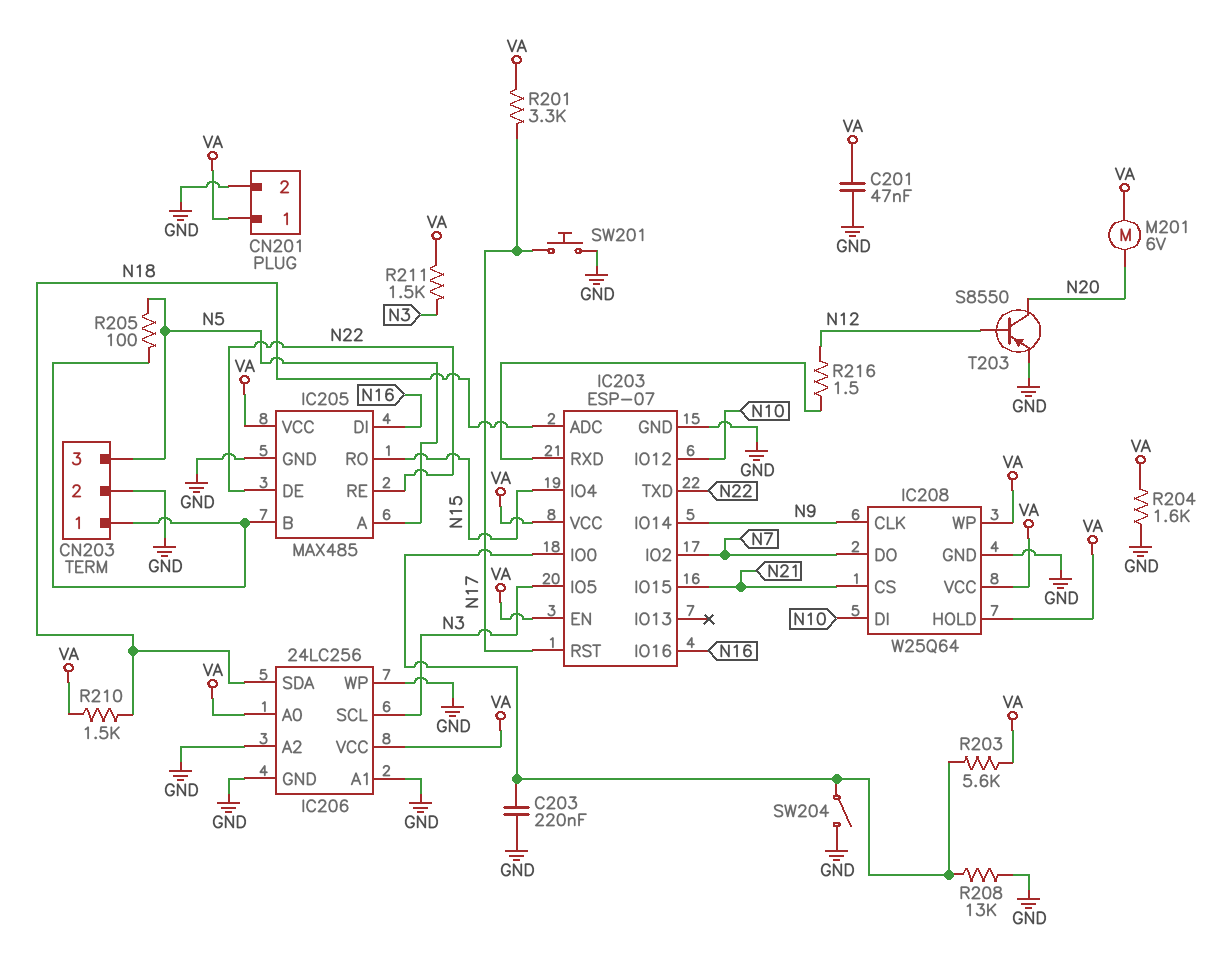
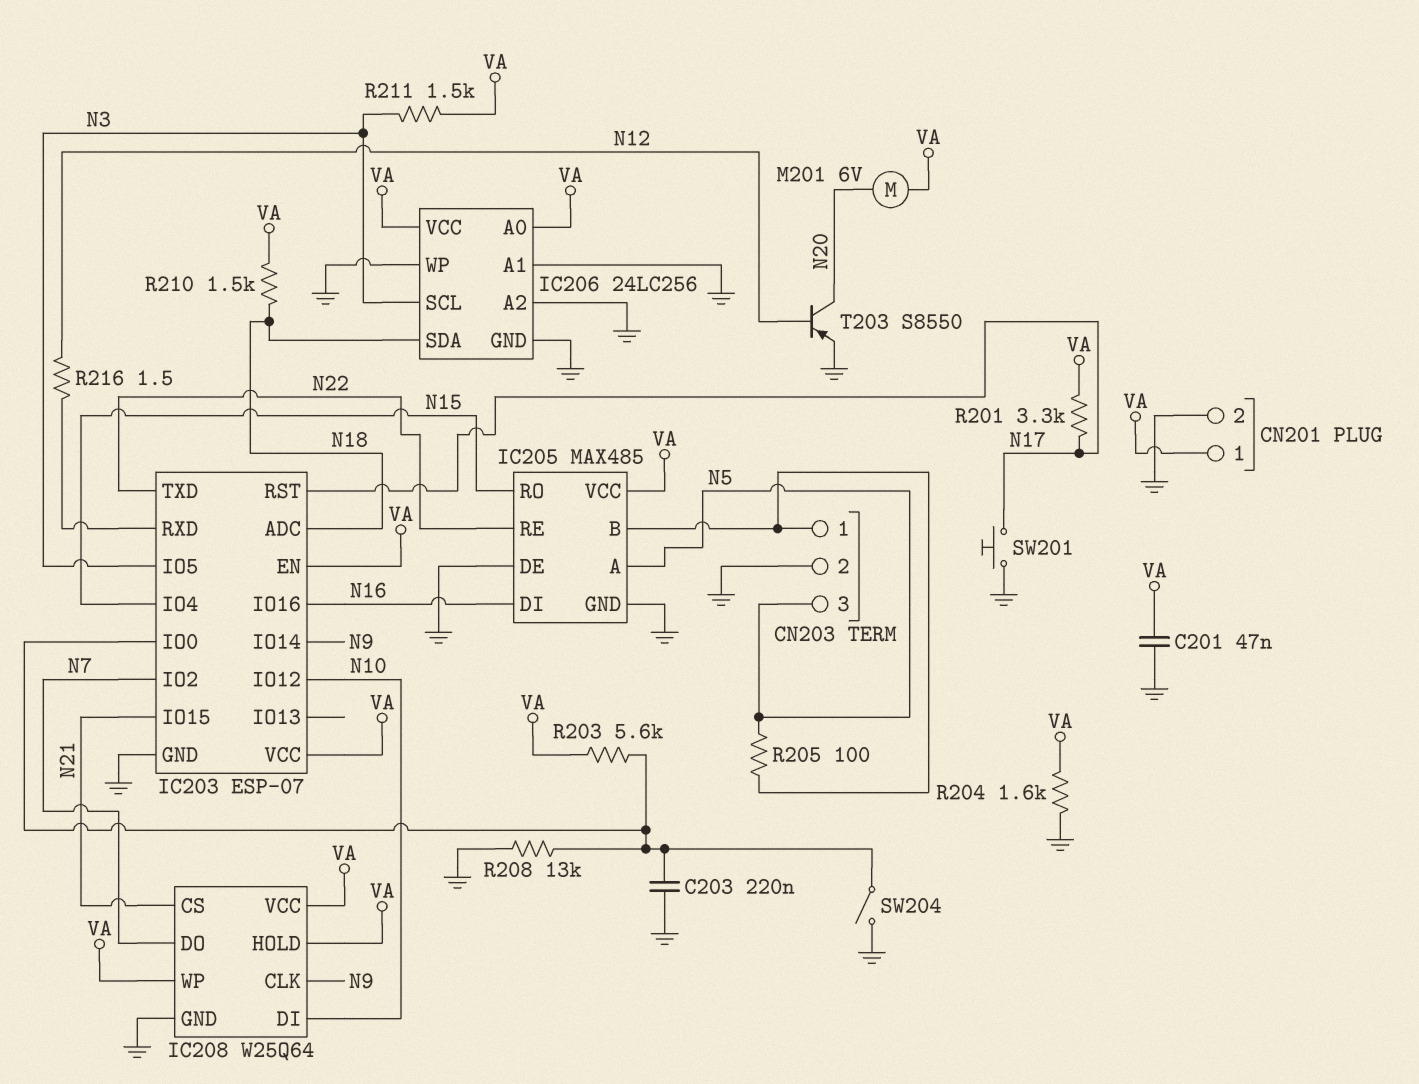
IC205 pin DE: N22 -> GND

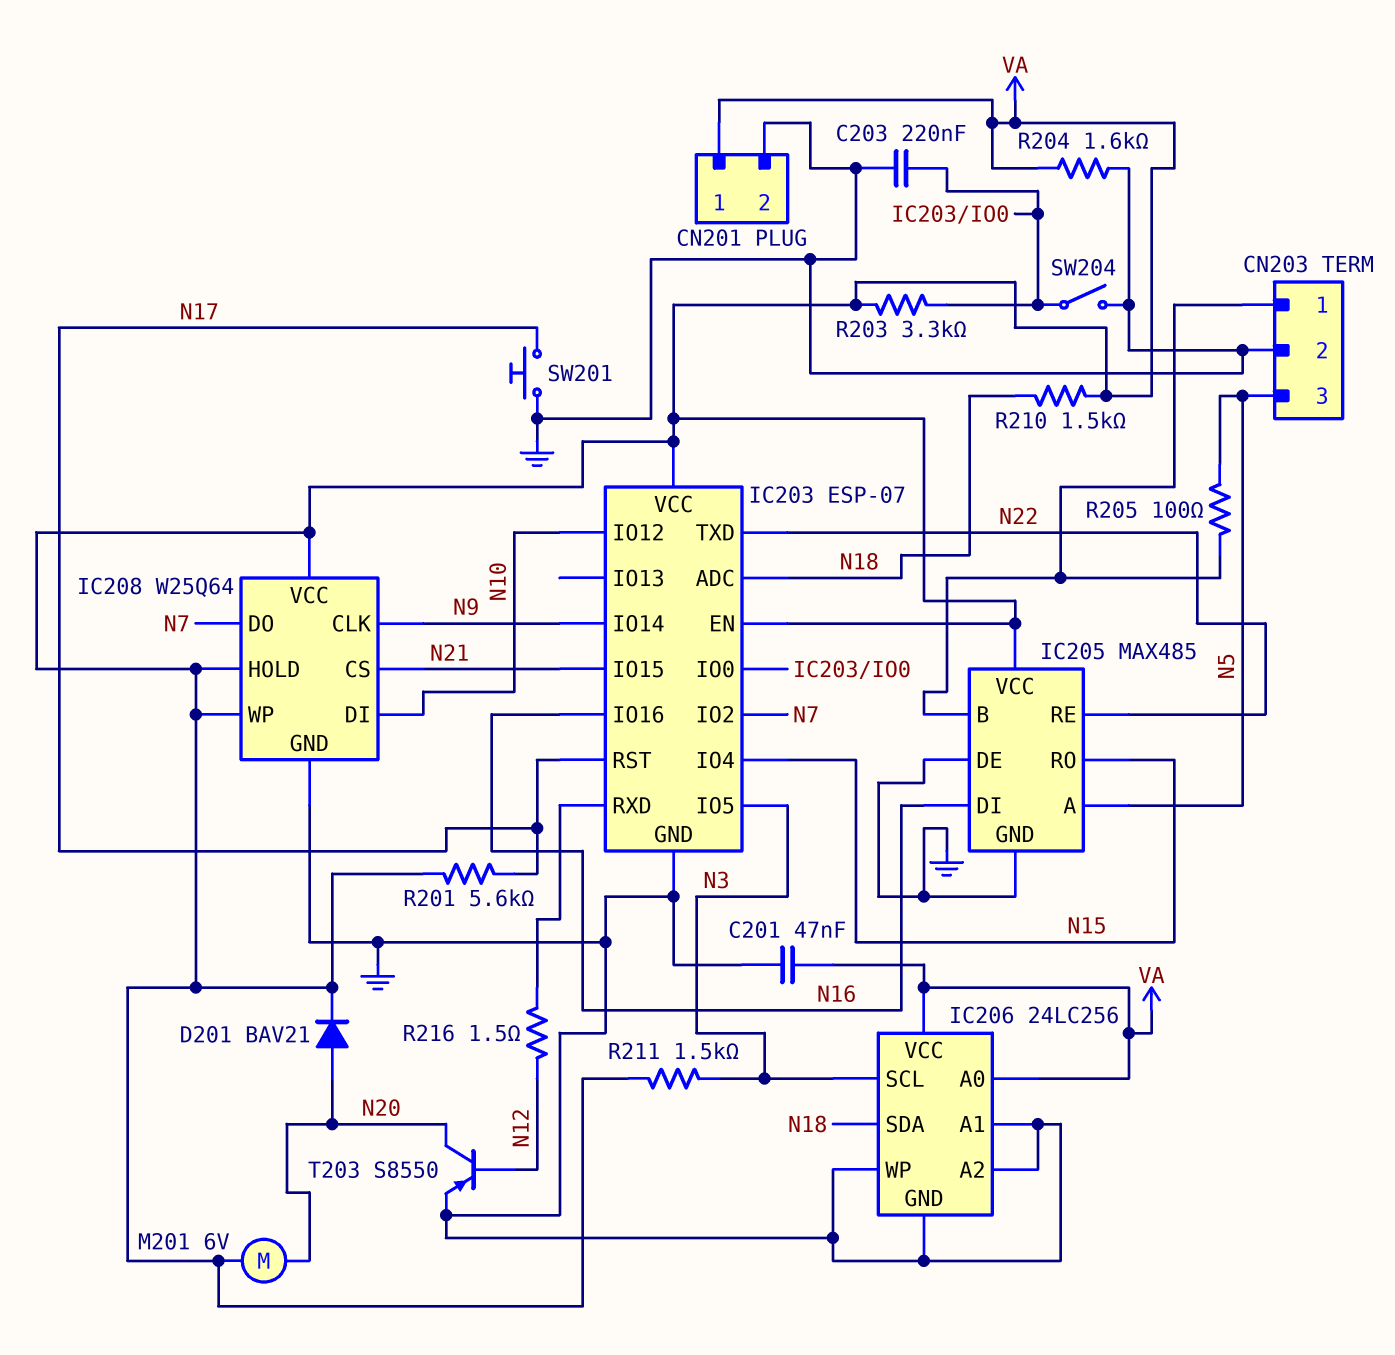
D201: none -> diode BAV21 (A N20, K VA)
R201: 3.3k (N17, VA) -> 5.6k (N17, VA)
R203: 5.6k (IC203/IO0, VA) -> 3.3k (IC203/IO0, VA)
R208: 13k (GND, IC203/IO0) -> none

